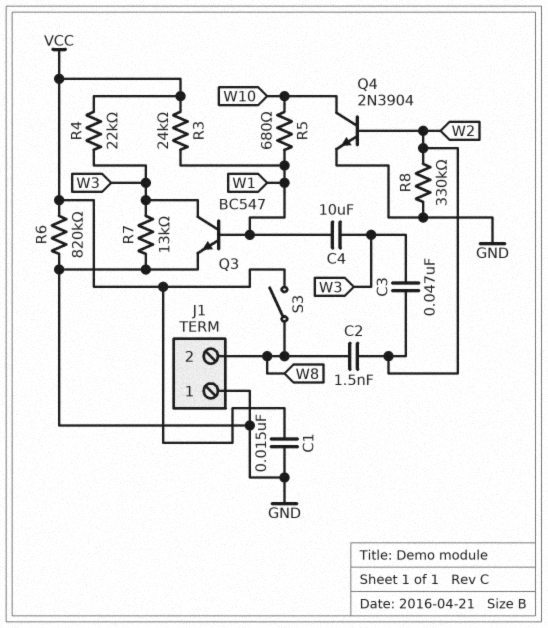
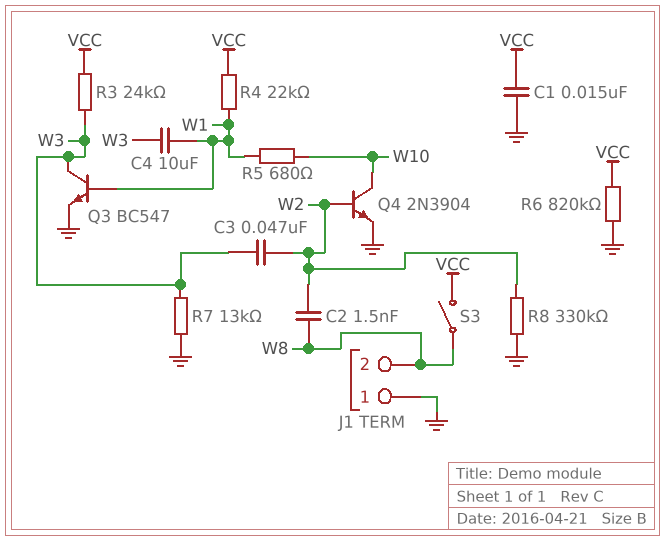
R3: 24k (VCC, W1) -> 24k (VCC, W3)
R4: 22k (VCC, W3) -> 22k (VCC, W1)

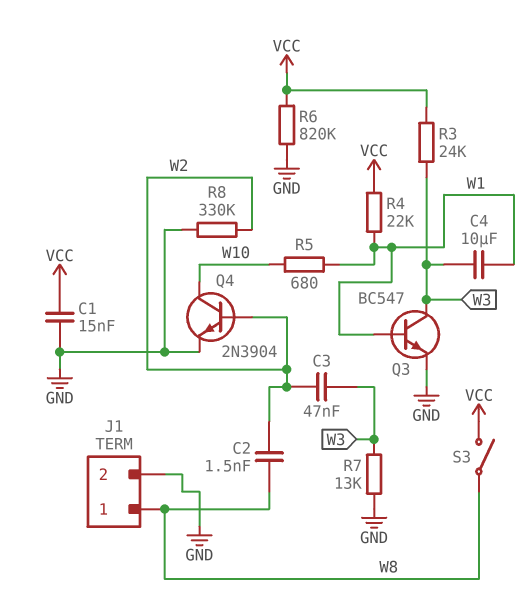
J1 pin 1: GND -> W8
J1 pin 2: W8 -> GND

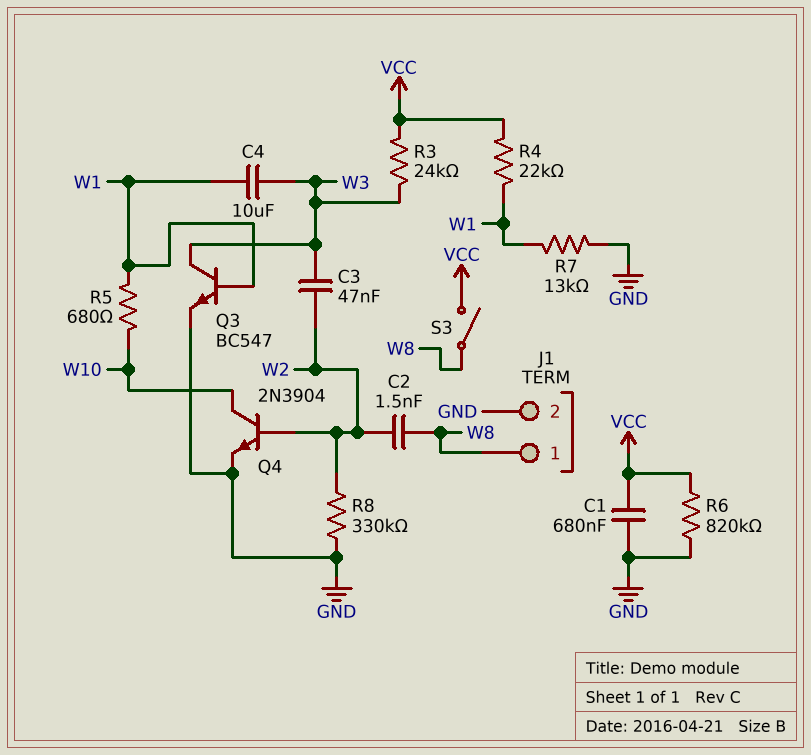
C1: 15nF (GND, VCC) -> 680nF (GND, VCC)
R7: 13k (GND, W3) -> 13k (GND, W1)

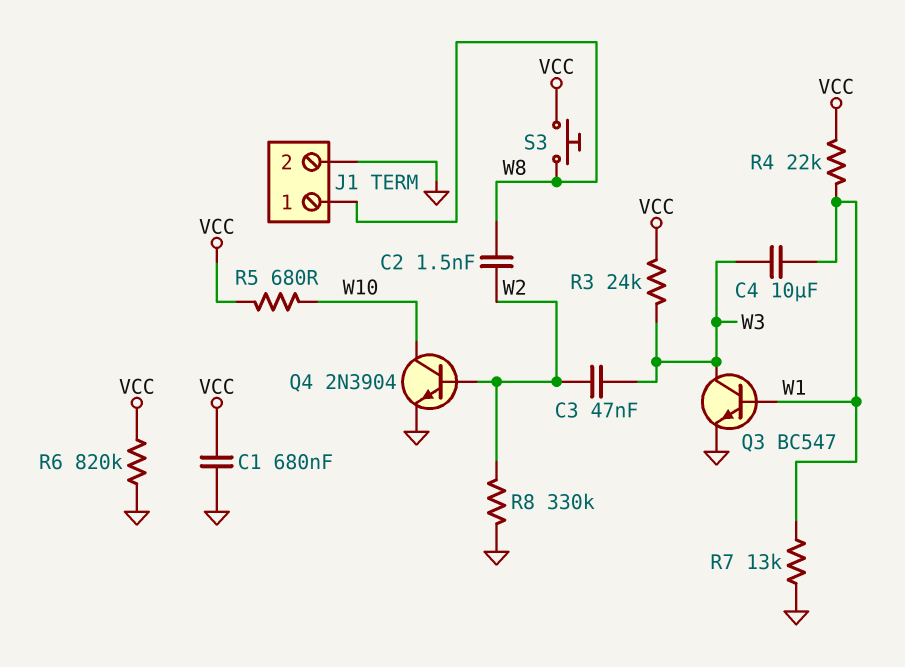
R5: 680 (W1, W10) -> 680 (VCC, W10)
S3: switch (VCC, W8) -> button (VCC, W8)

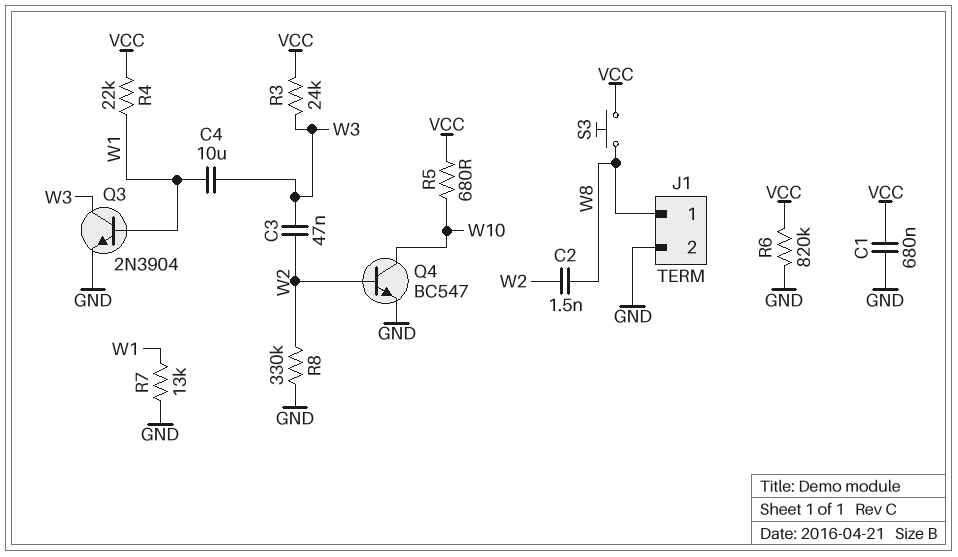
Q3: NPN BC547 (B W1, C W3, E GND) -> NPN 2N3904 (B W1, C W3, E GND)
Q4: NPN 2N3904 (B W2, C W10, E GND) -> NPN BC547 (B W2, C W10, E GND)

